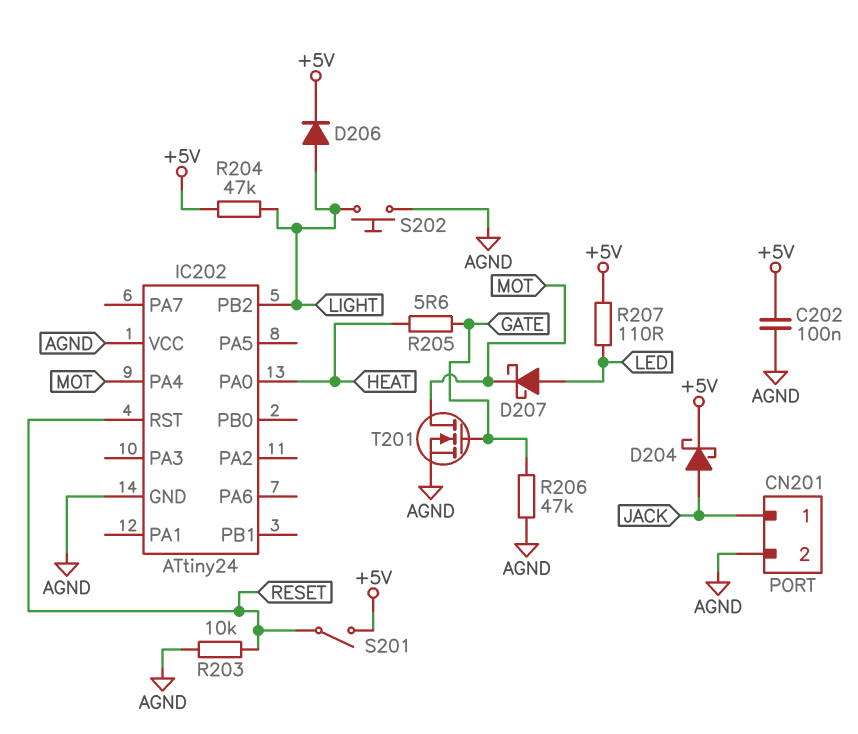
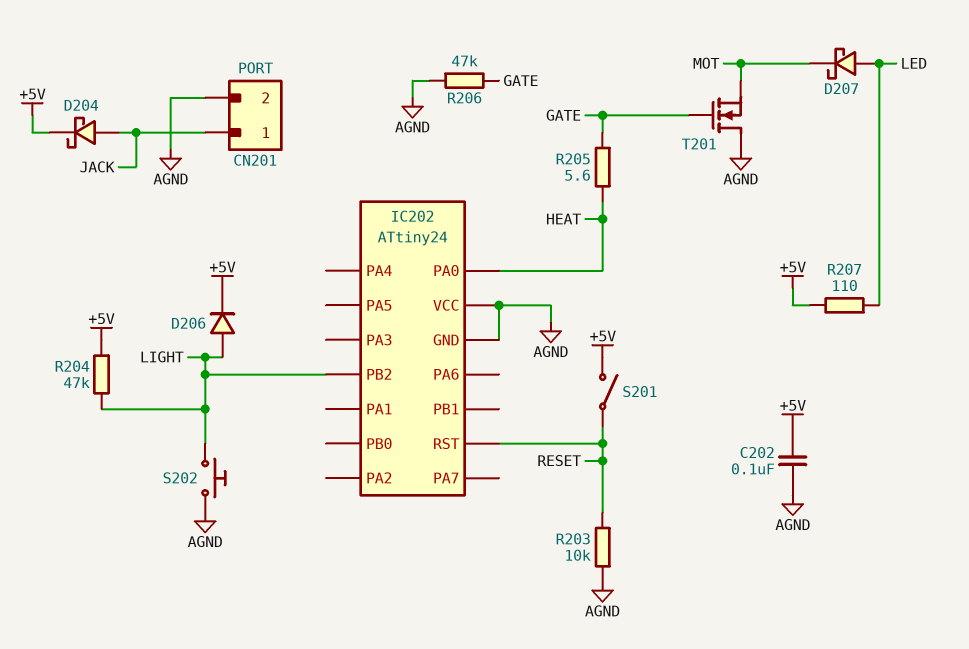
IC202 pin PA4: MOT -> none
T201: NMOS (G GATE, D MOT, S AGND) -> NMOS (G GATE, D AGND, S MOT)

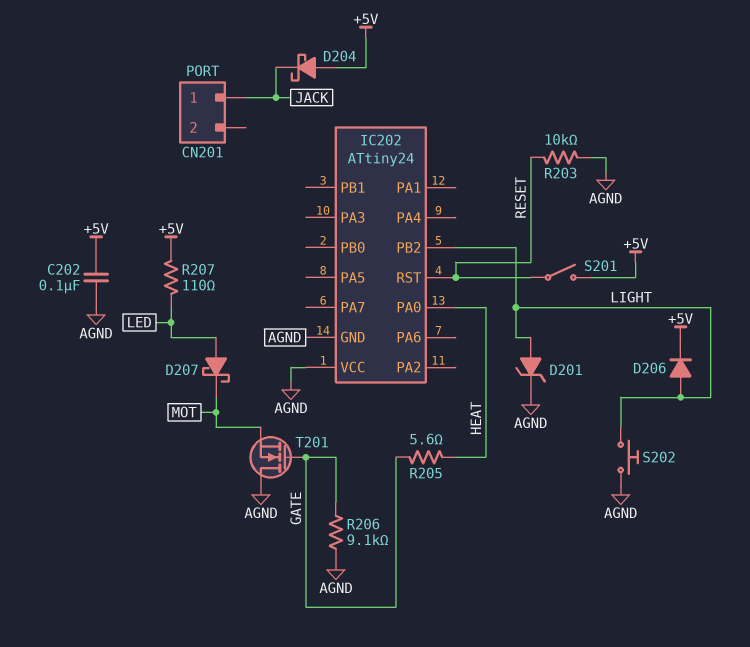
CN201 pin 2: AGND -> none
D201: none -> zener (A LIGHT, K AGND)
D204: schottky (A JACK, K +5V) -> schottky (A +5V, K JACK)
R204: 47k (+5V, LIGHT) -> none
R206: 47k (AGND, GATE) -> 9.1k (AGND, GATE)

